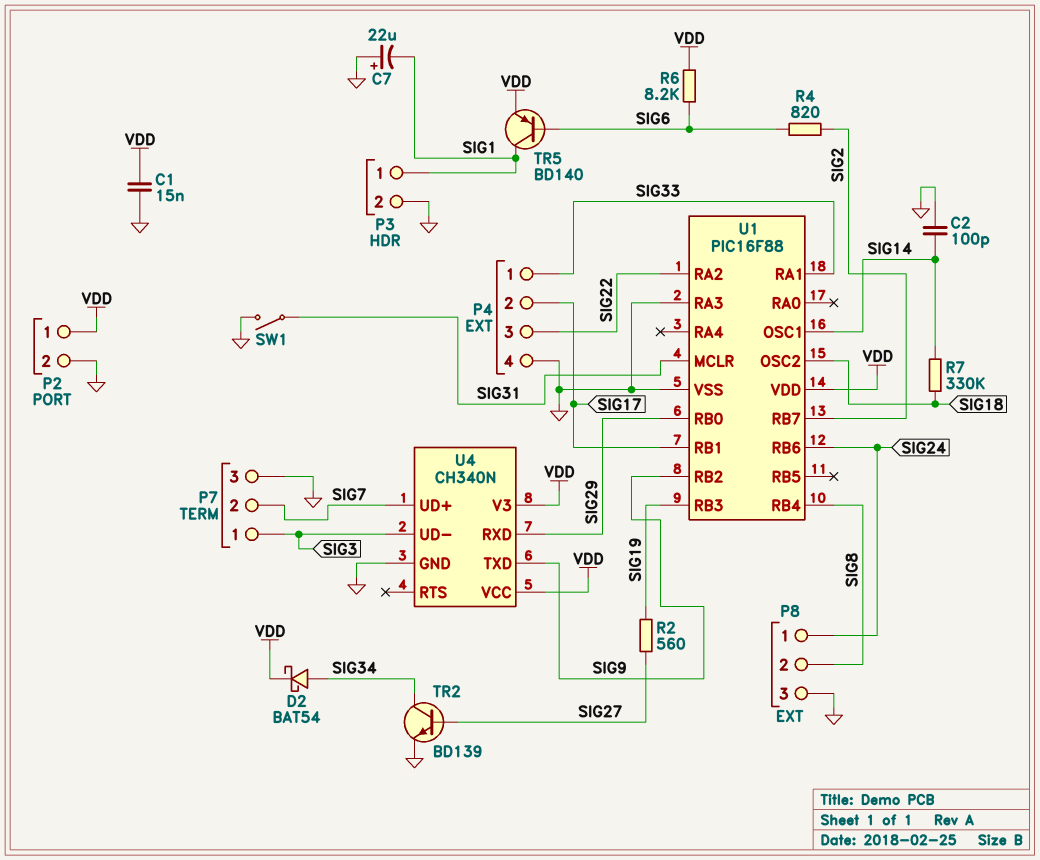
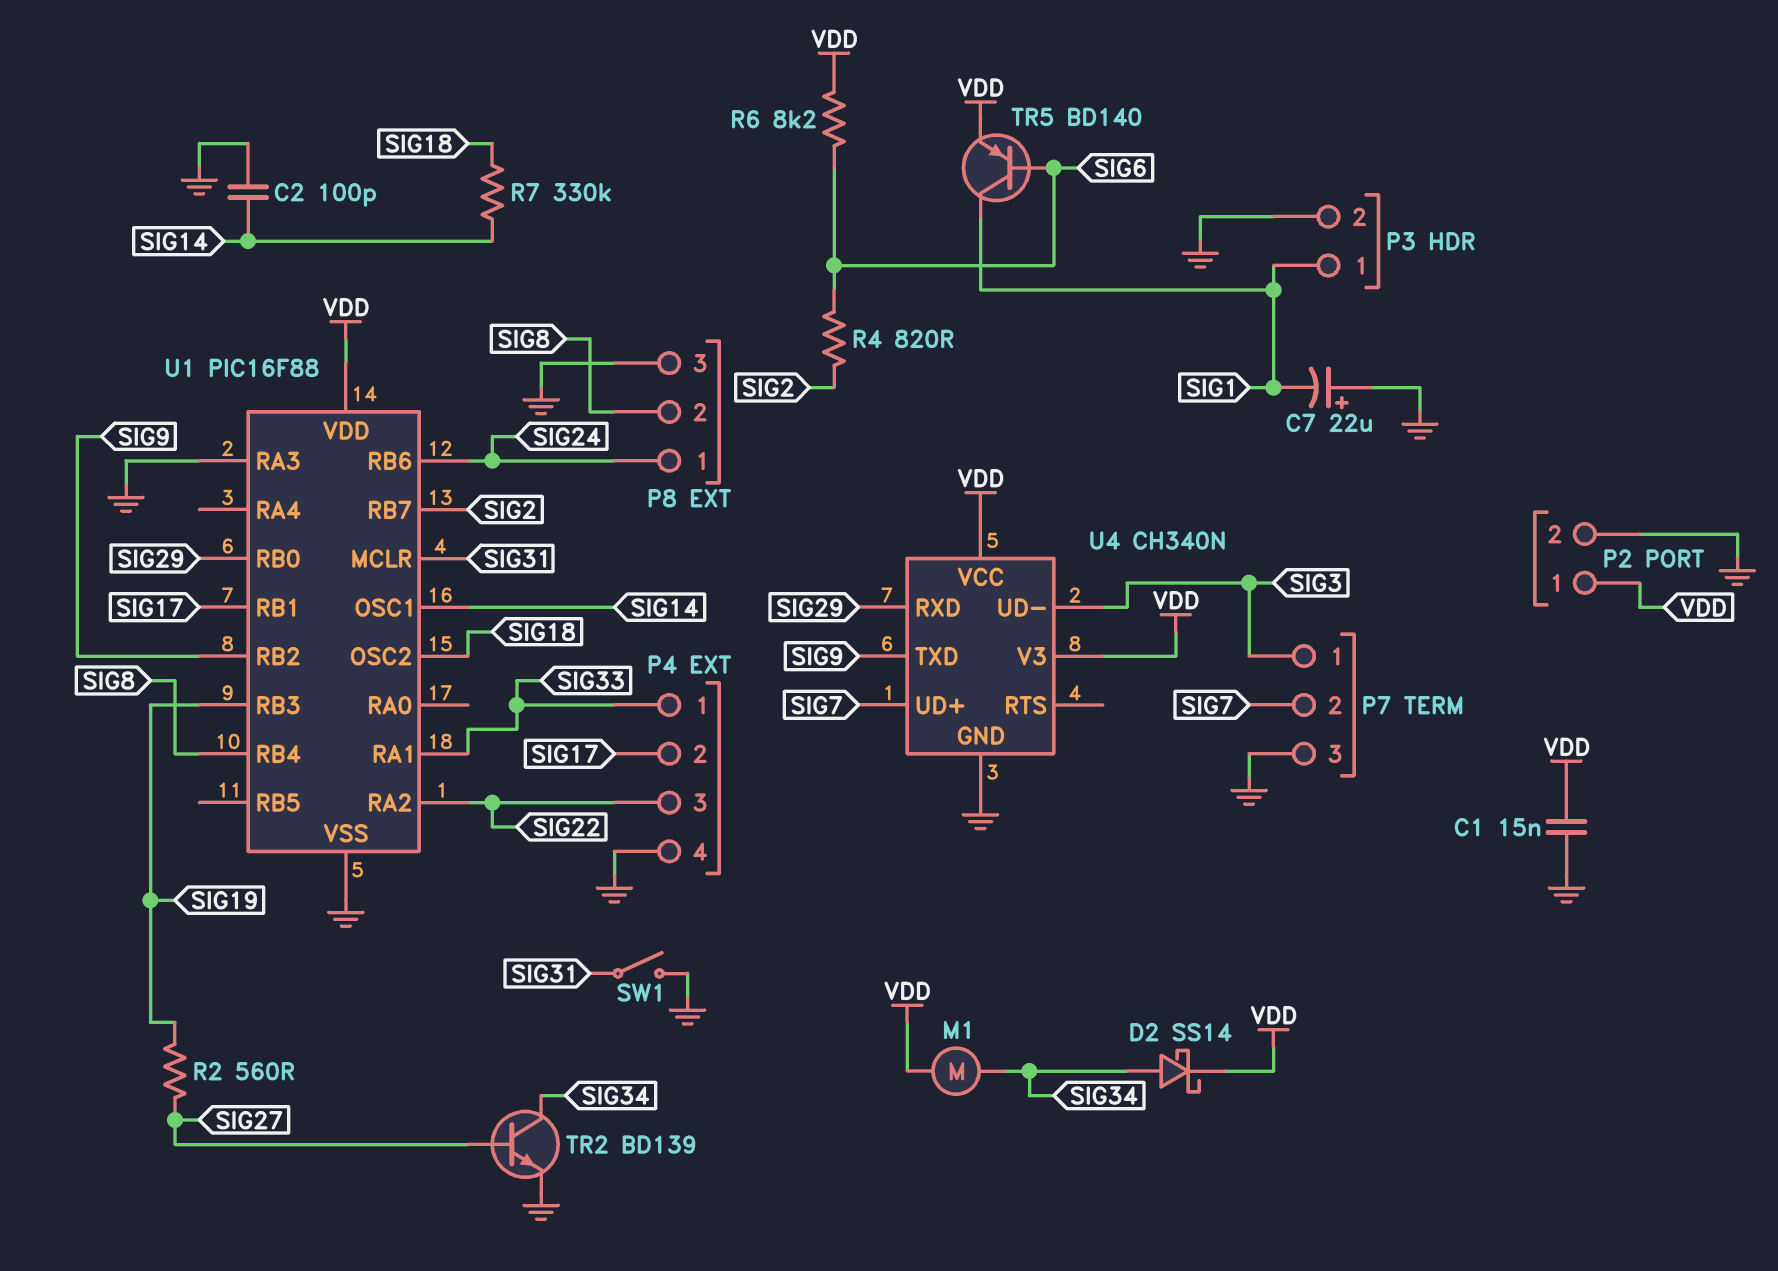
D2: schottky BAT54 (A SIG34, K VDD) -> schottky SS14 (A SIG34, K VDD)
M1: none -> motor (SIG34, VDD)

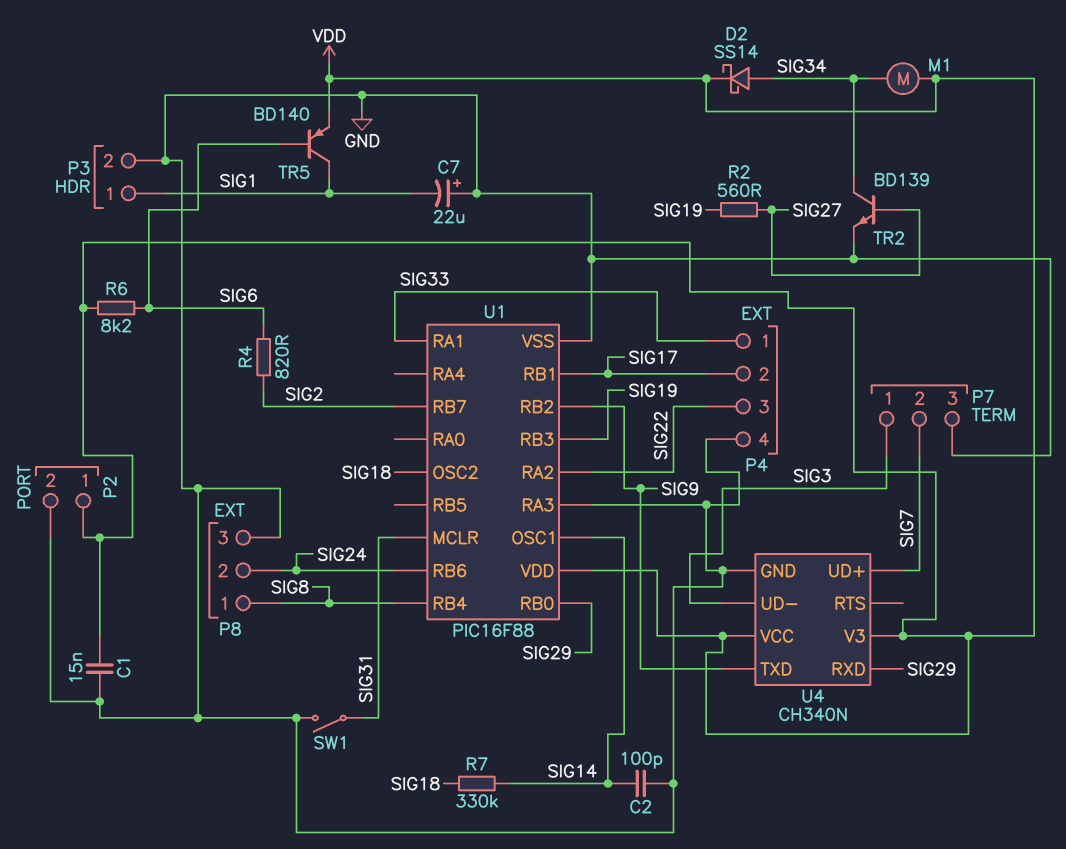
P8 pin 1: SIG24 -> SIG8
P8 pin 2: SIG8 -> SIG24

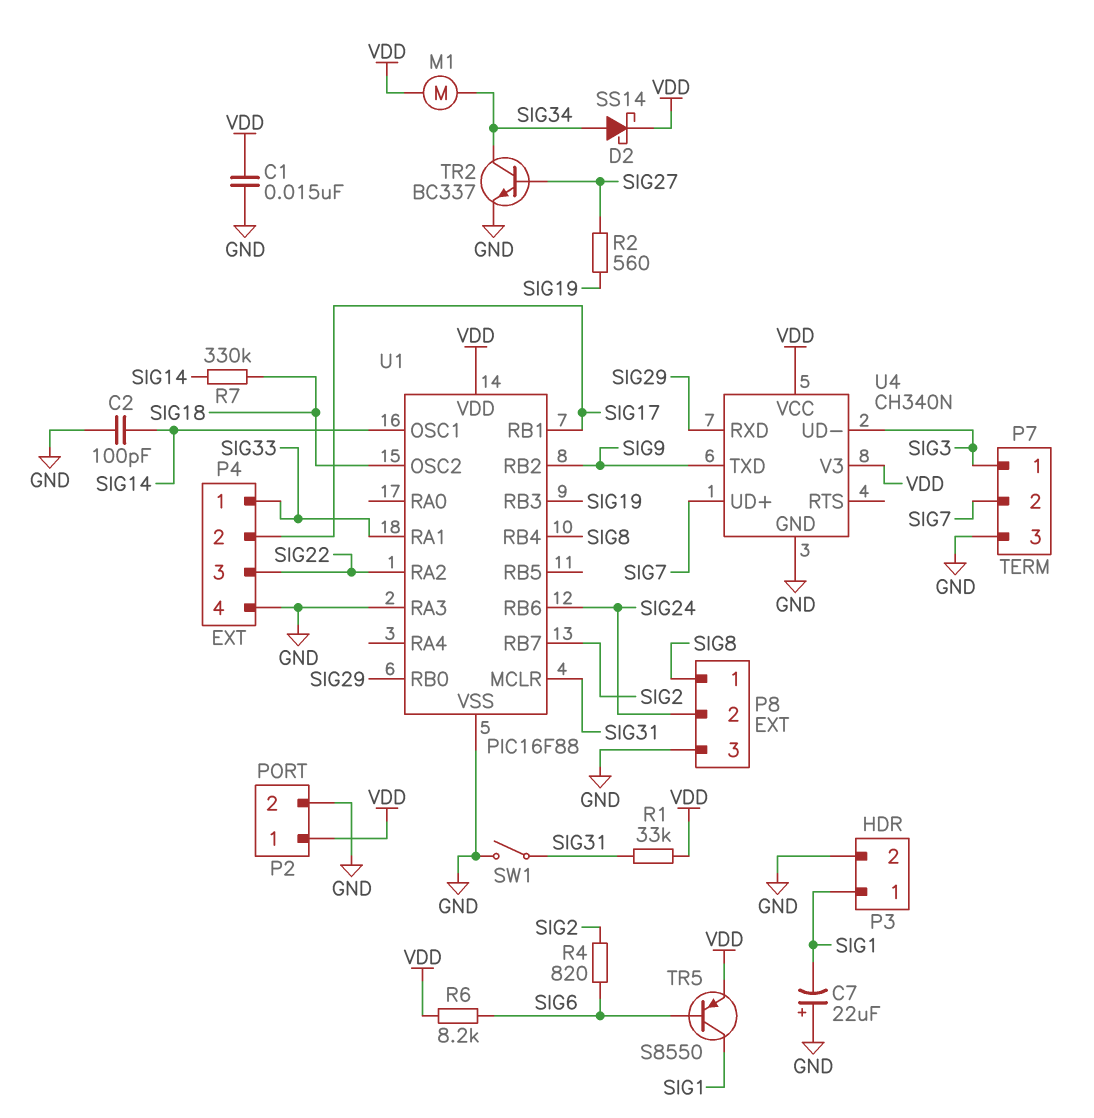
R1: none -> 33k (SIG31, VDD)
TR2: NPN BD139 (B SIG27, C SIG34, E GND) -> NPN BC337 (B SIG27, C SIG34, E GND)
TR5: PNP BD140 (B SIG6, C SIG1, E VDD) -> PNP S8550 (B SIG6, C SIG1, E VDD)

